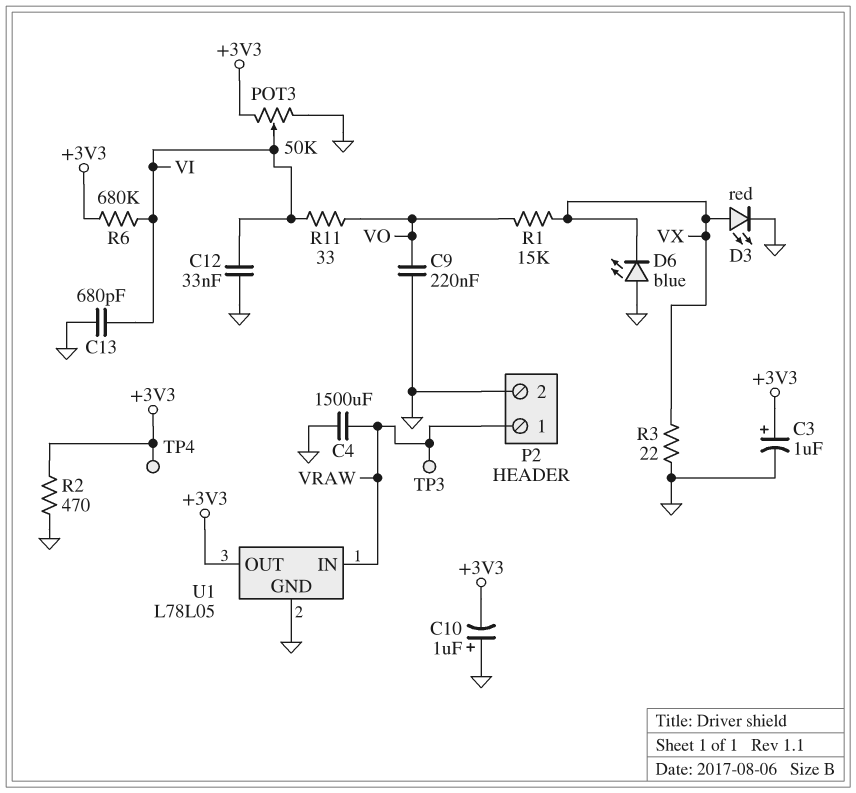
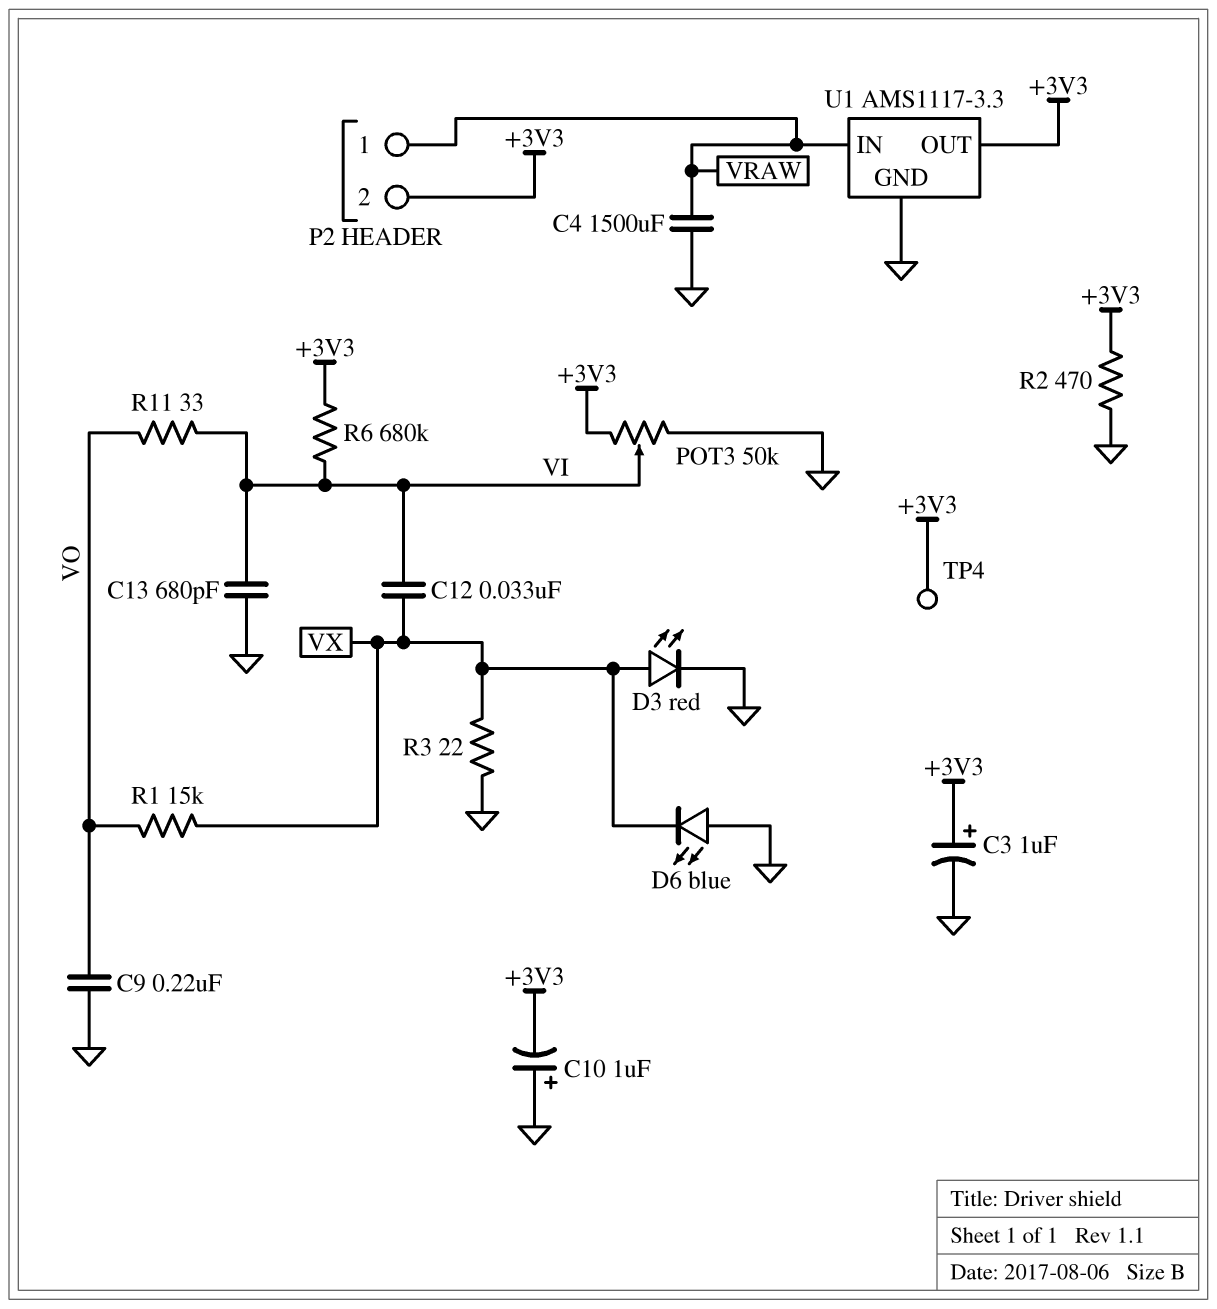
C12: 33nF (GND, VI) -> 33nF (VI, VX)
P2 pin 2: GND -> +3V3
TP3: test point (VRAW) -> none
U1: L78L05 -> AMS1117-3.3

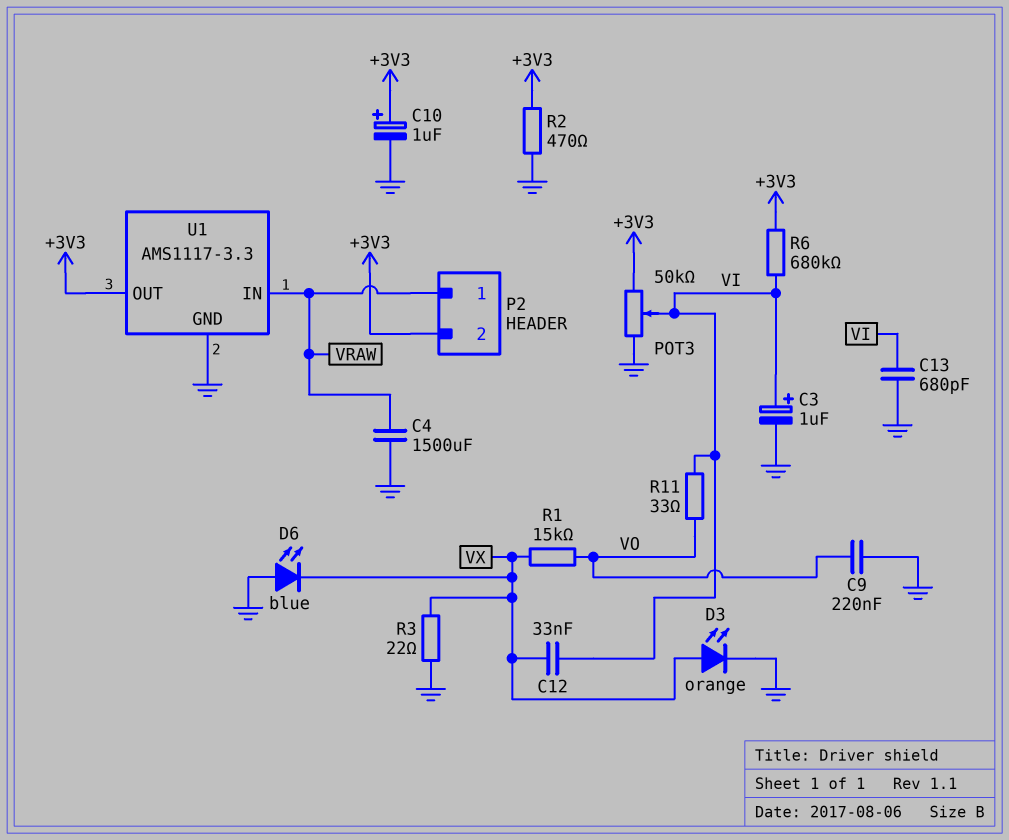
C3: 1uF (plus +3V3, minus GND) -> 1uF (plus VI, minus GND)
C10: 1uF (plus GND, minus +3V3) -> 1uF (plus +3V3, minus GND)
D3: LED red (A VX, K GND) -> LED orange (A VX, K GND)
TP4: test point (+3V3) -> none

